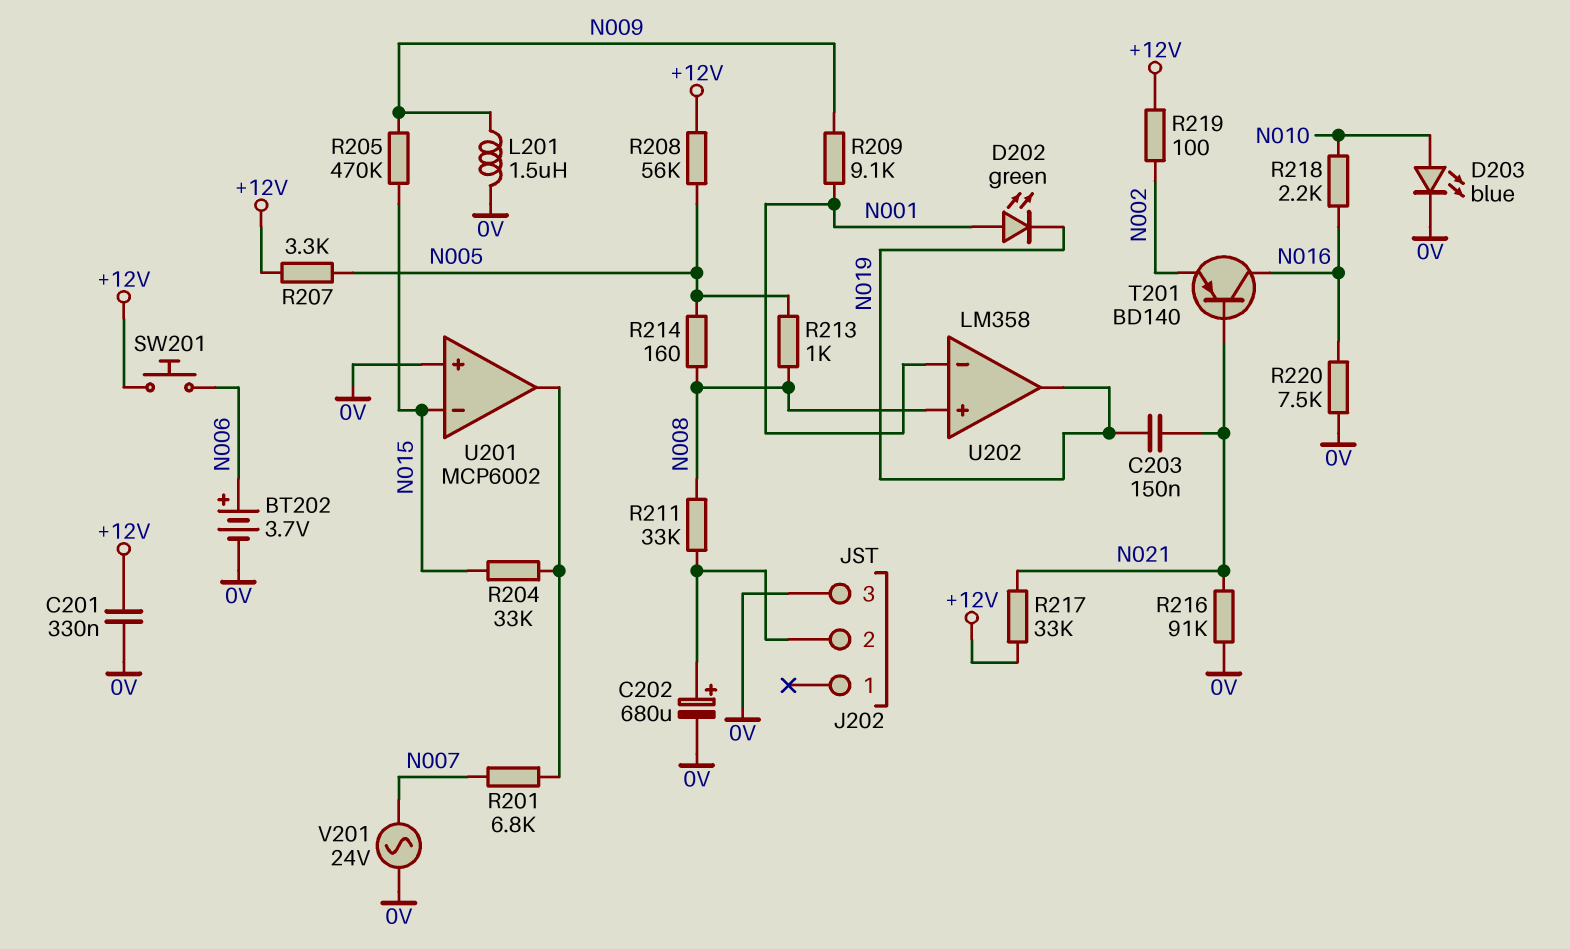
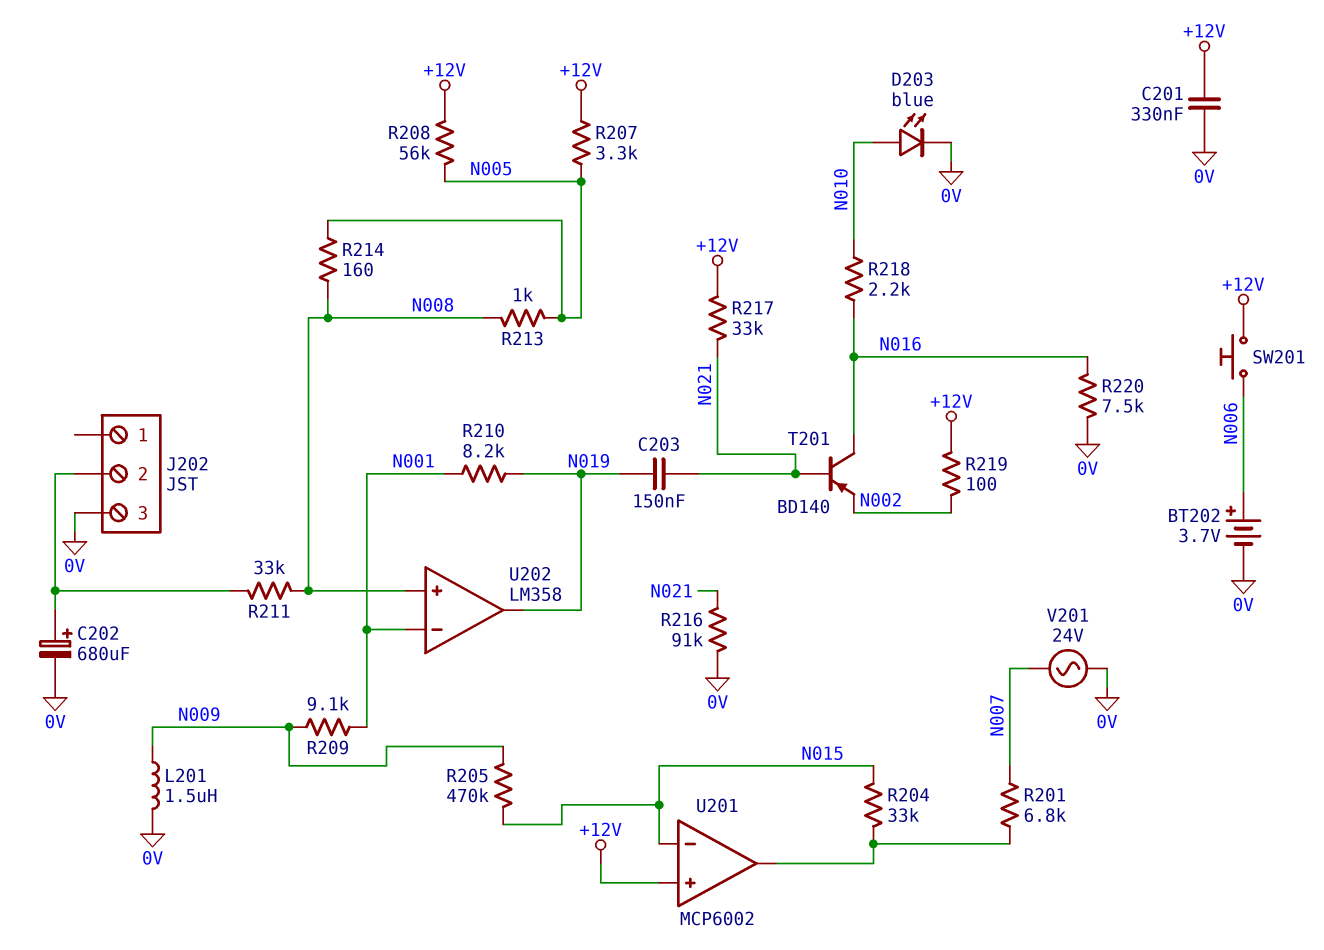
D202: LED green (A N001, K N019) -> none
R210: none -> 8.2k (N001, N019)
U201 pin in+: 0V -> +12V

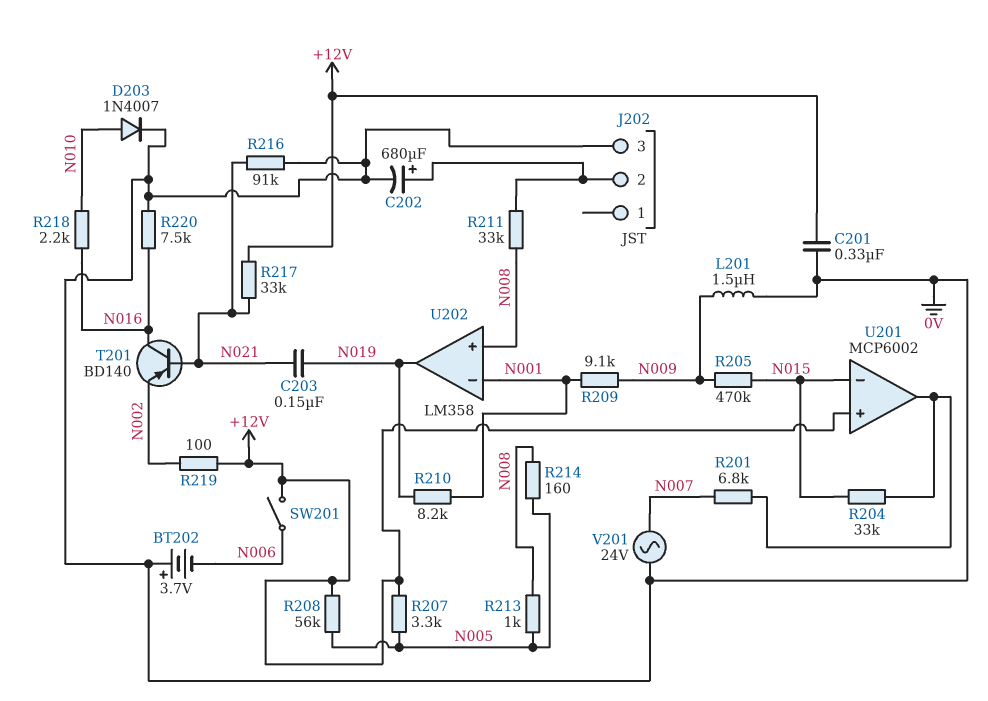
BT202: 3.7V (plus N006, minus 0V) -> 3.7V (plus 0V, minus N006)
D203: LED blue (A N010, K 0V) -> diode 1N4007 (A N010, K 0V)
SW201: button (+12V, N006) -> switch (+12V, N006)

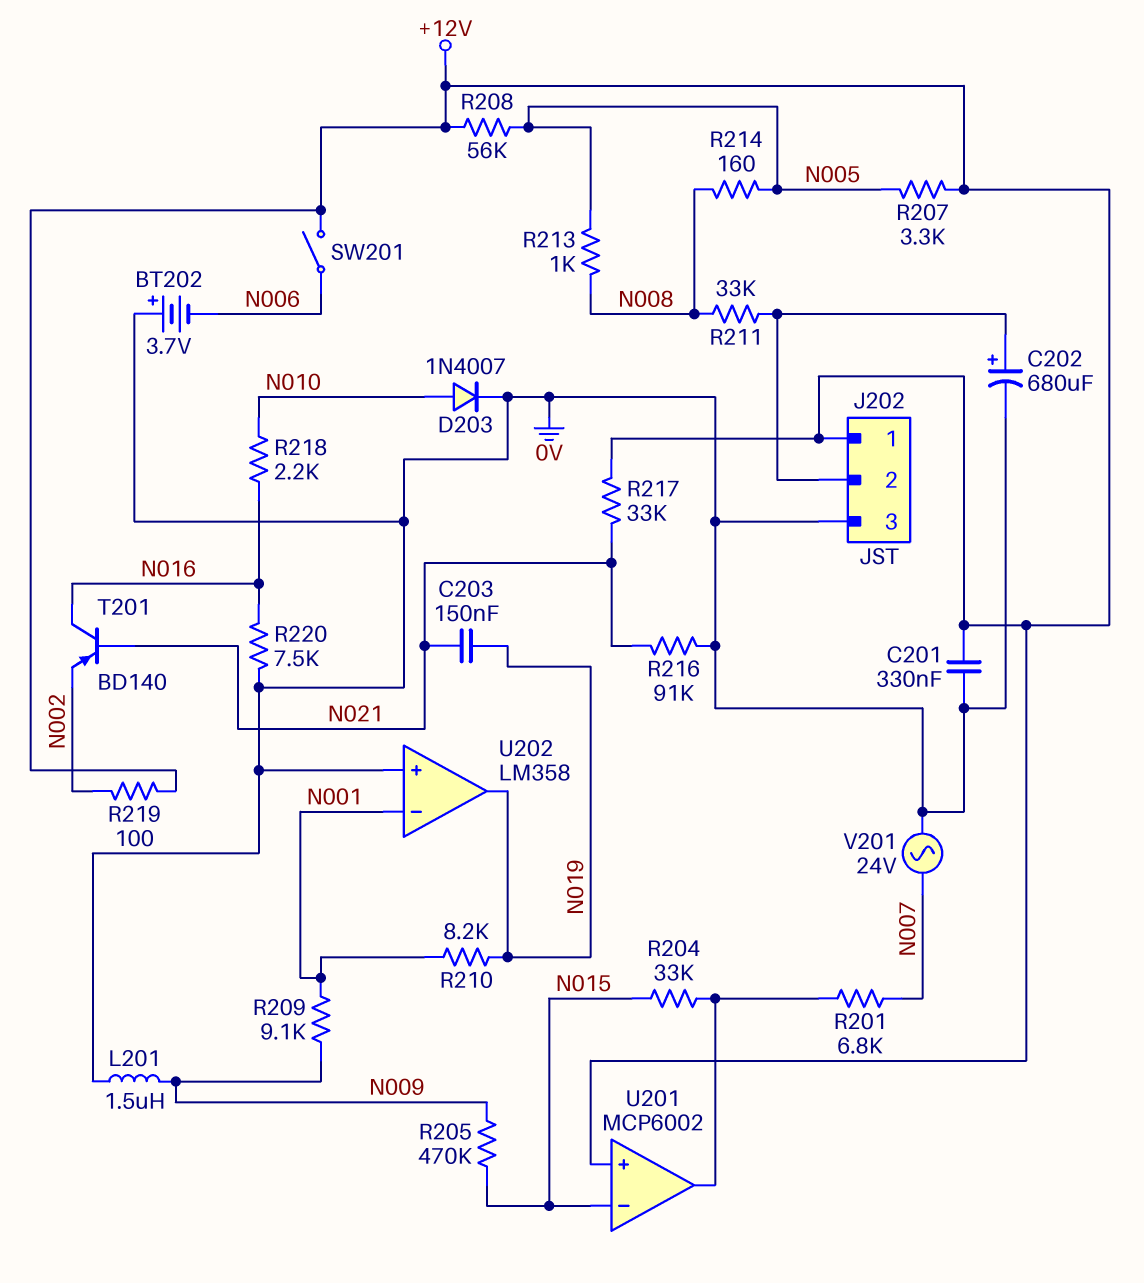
J202 pin 1: none -> +12V
U202 pin in+: N008 -> 0V

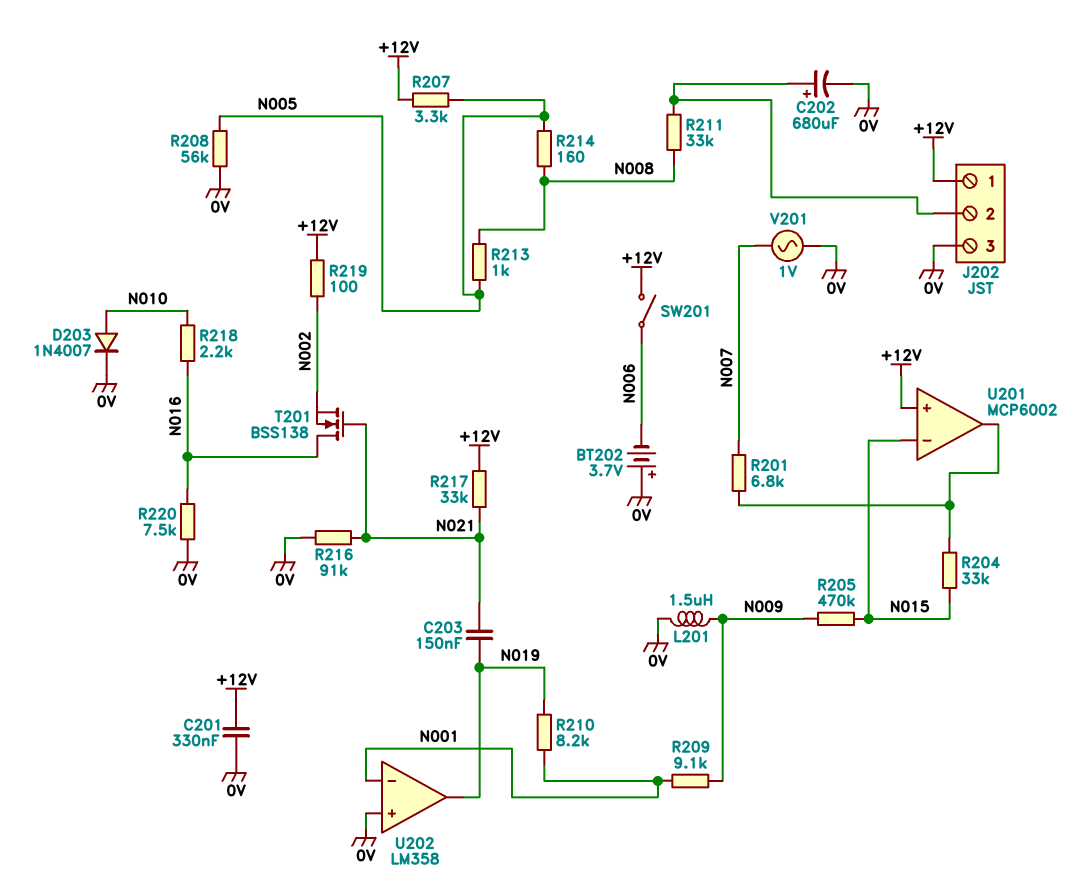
R208: 56k (+12V, N005) -> 56k (0V, N005)
T201: PNP BD140 (B N021, C N016, E N002) -> NMOS BSS138 (G N021, D N016, S N002)
V201: AC 24V (0V, N007) -> AC 1V (0V, N007)

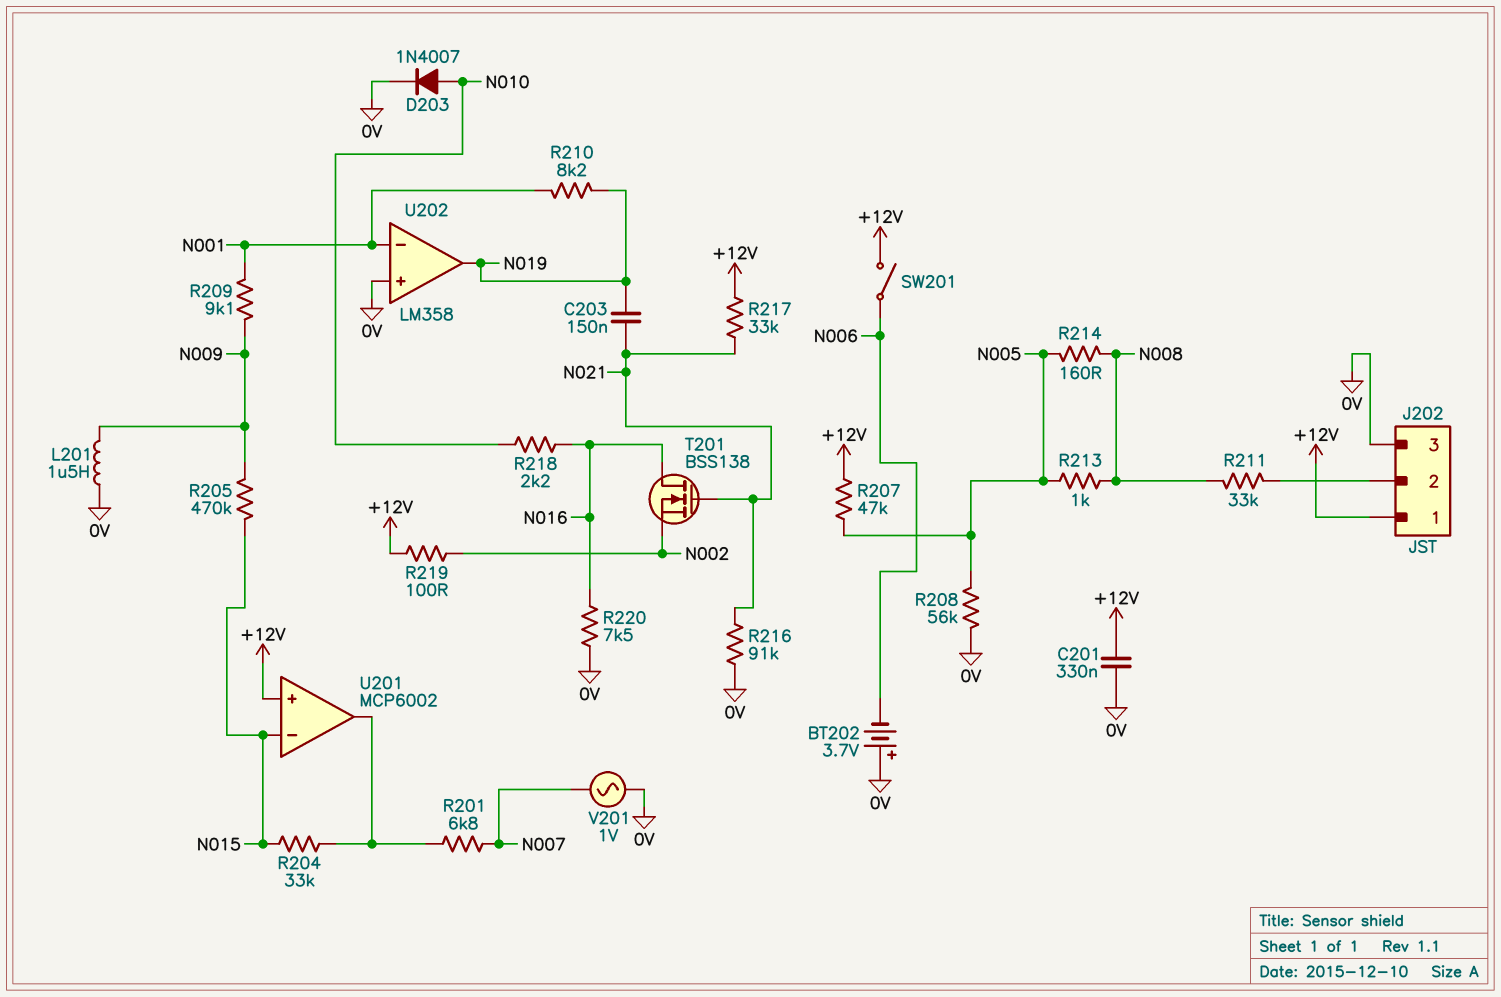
C202: 680uF (plus J202/2, minus 0V) -> none
R207: 3.3k (+12V, N005) -> 47k (+12V, N005)

